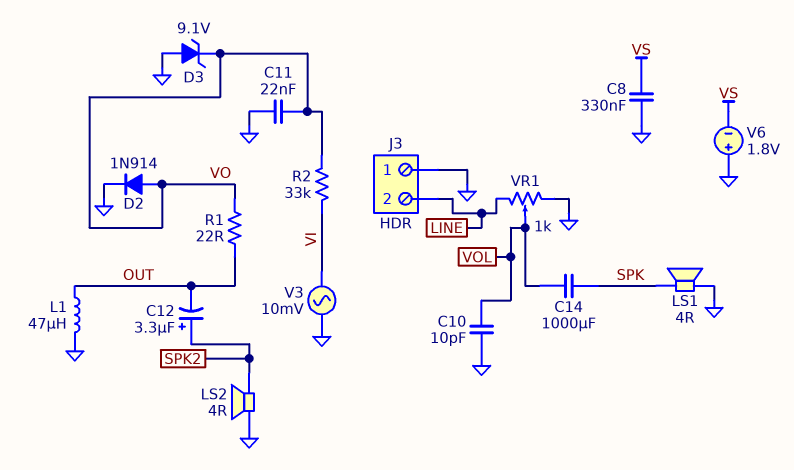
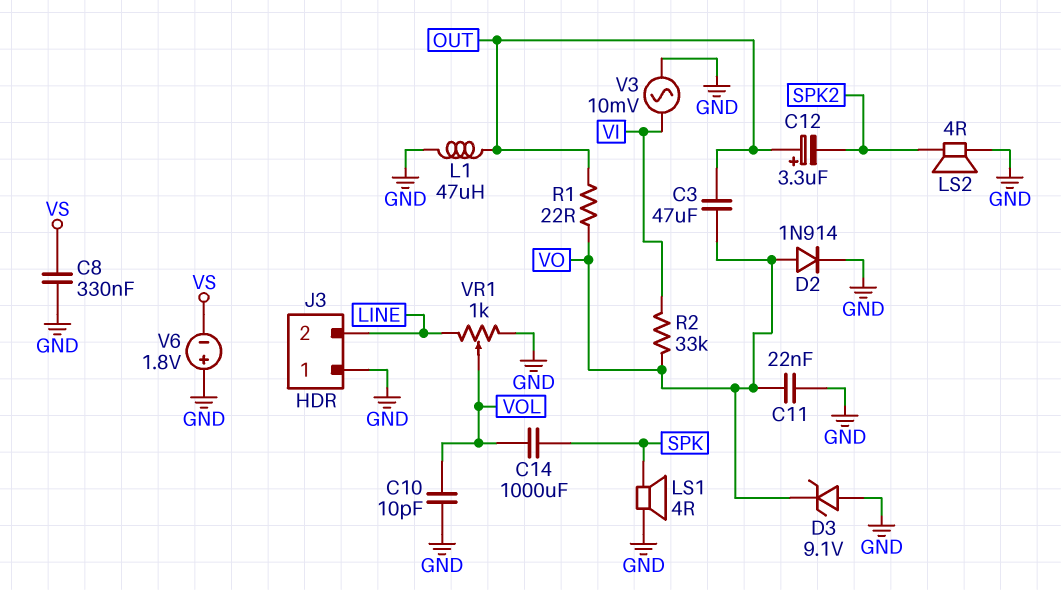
C3: none -> 47uF (OUT, VO)
C12: 3.3uF (plus SPK2, minus OUT) -> 3.3uF (plus OUT, minus SPK2)

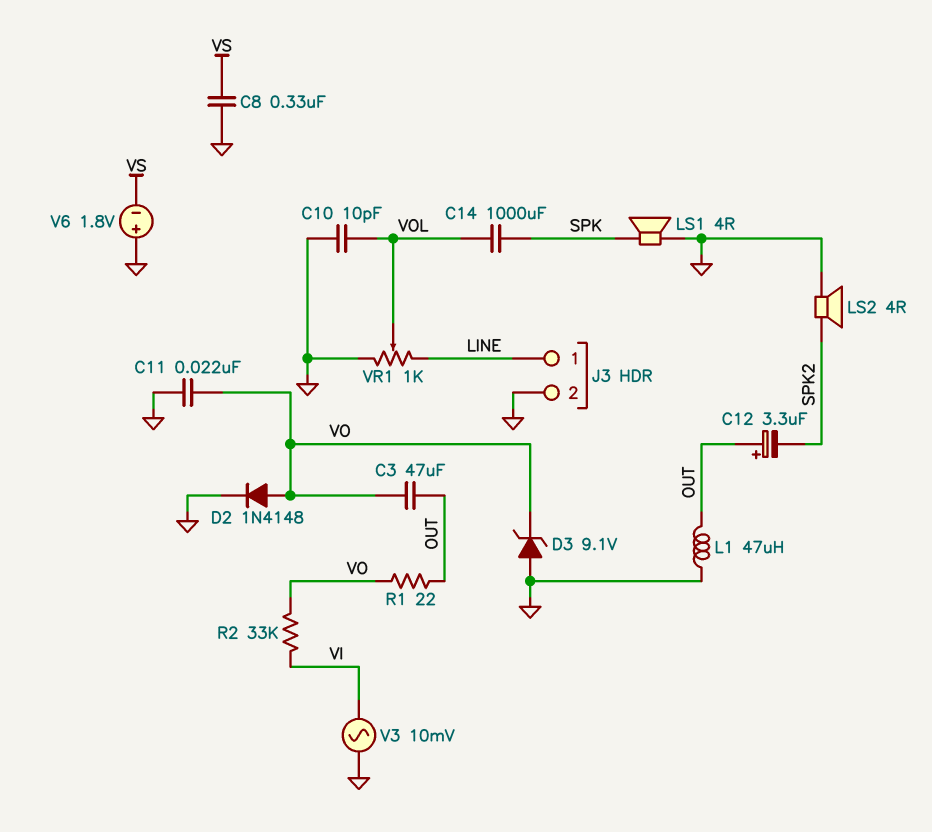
D2: diode 1N914 (A VO, K GND) -> diode 1N4148 (A VO, K GND)
J3 pin 1: GND -> LINE
J3 pin 2: LINE -> GND

